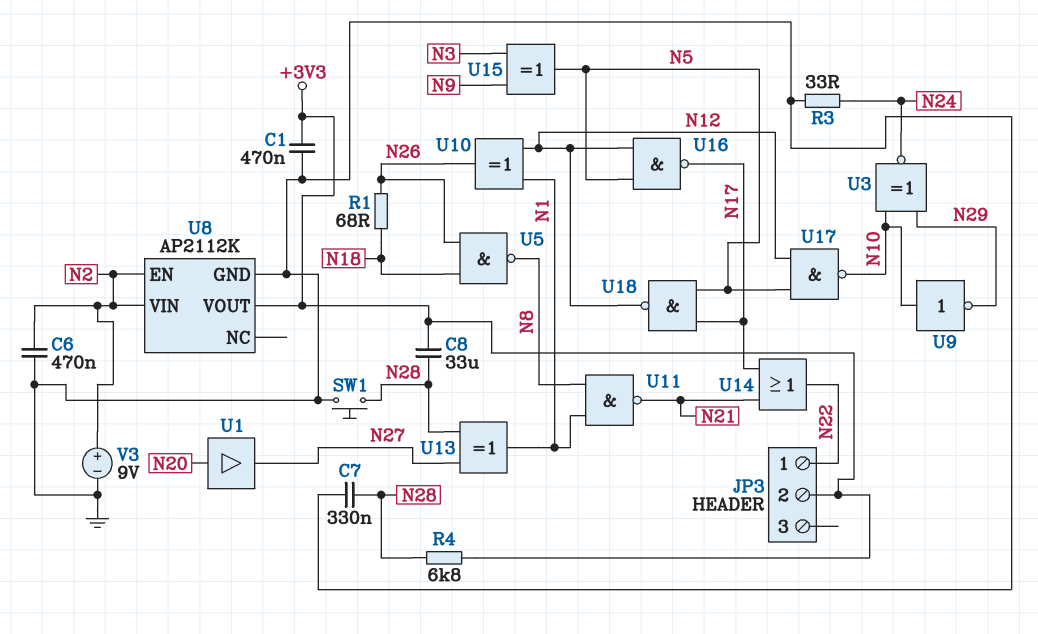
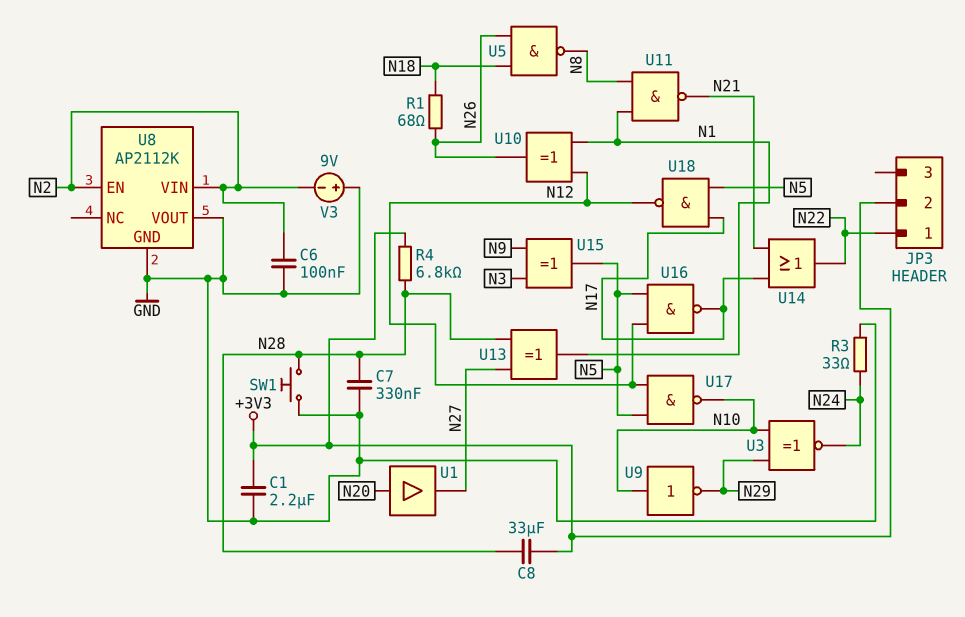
C1: 470nF (+3V3, GND) -> 2.2uF (+3V3, GND)
C6: 470nF (GND, N2) -> 100nF (GND, N2)
U8 pin VOUT: +3V3 -> GND
V3: 9V (plus N2, minus GND) -> 9V (plus GND, minus N2)

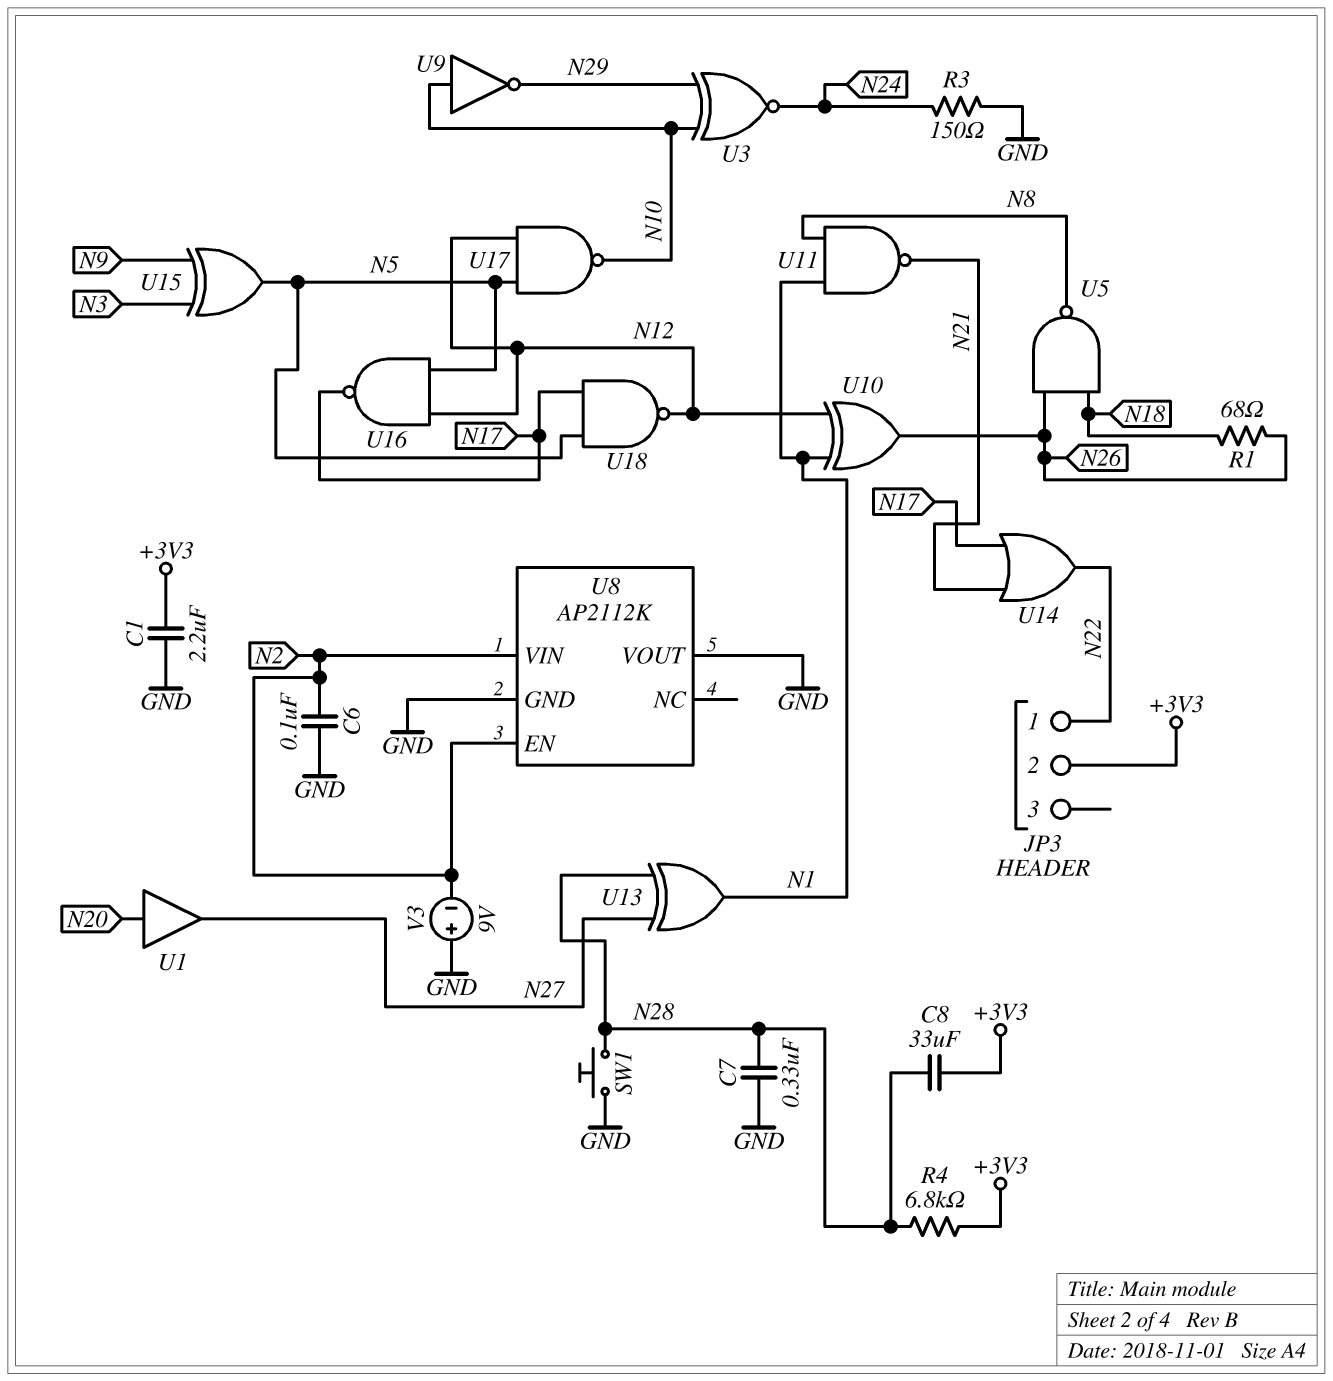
R3: 33 (GND, N24) -> 150 (GND, N24)

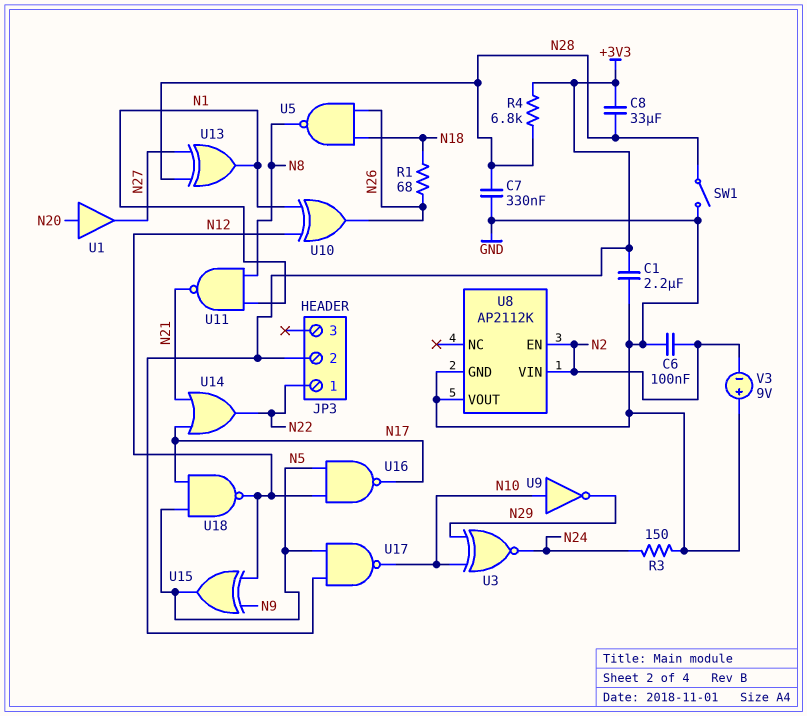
SW1: button (GND, N28) -> switch (GND, N28)
U15: XOR (in N3, in N9, out N5) -> XOR (in N9, in N12, out N5)
U17: NAND (in N5, in N12, out N10) -> NAND (in +3V3, in N5, out N10)

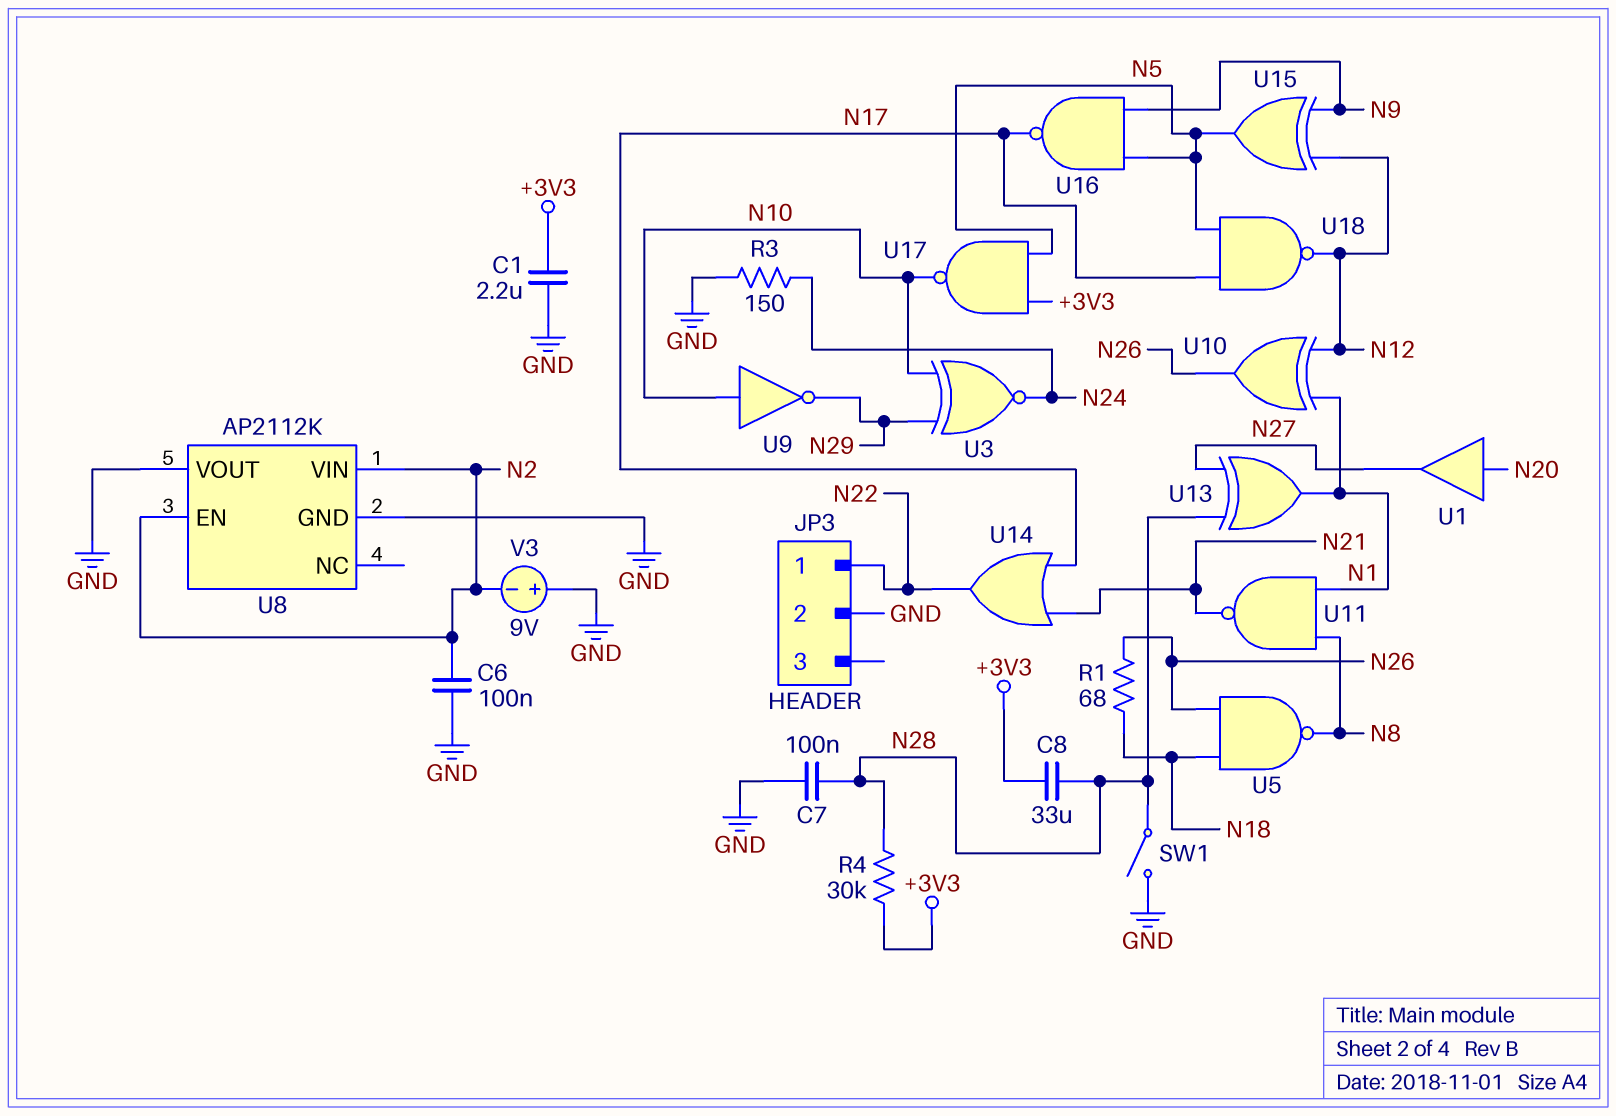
C7: 330nF (GND, N28) -> 100nF (GND, N28)
JP3 pin 2: +3V3 -> GND
R4: 6.8k (+3V3, N28) -> 30k (+3V3, N28)
U16: NAND (in N5, in N12, out N17) -> NAND (in N5, in N9, out N17)

